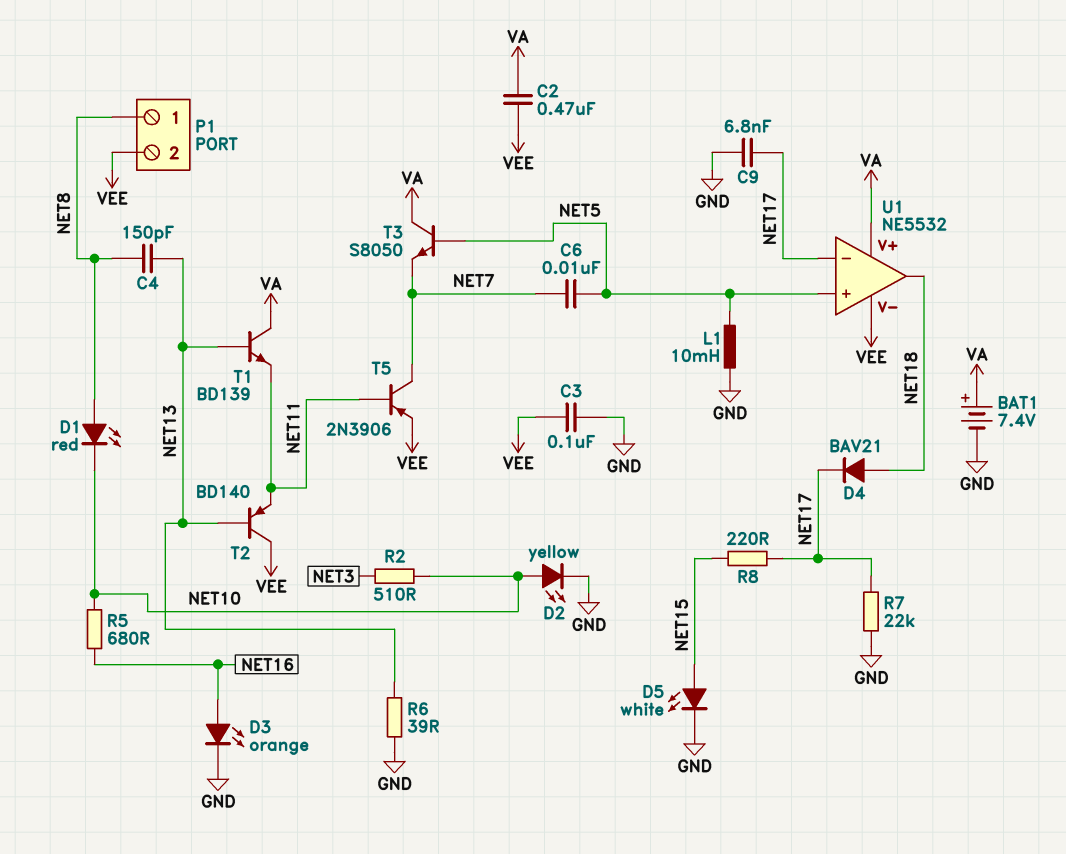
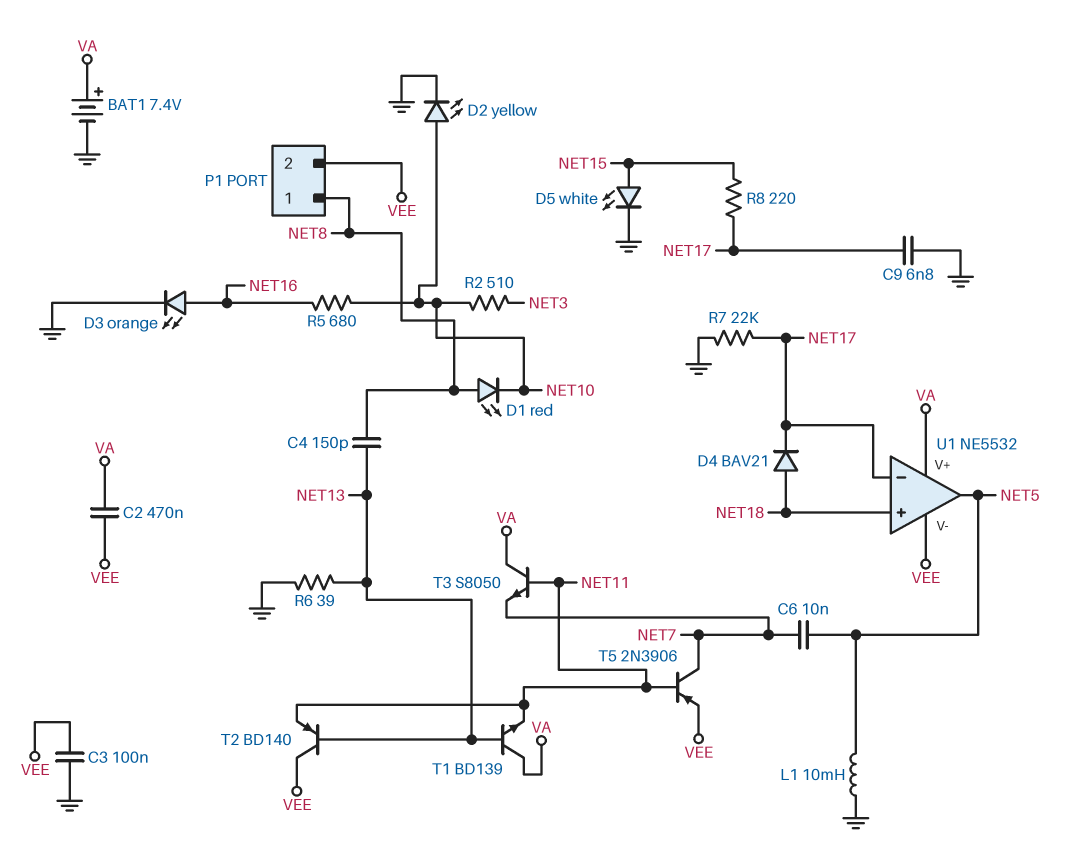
T3: NPN S8050 (B NET5, C VA, E NET7) -> NPN S8050 (B NET11, C VA, E NET7)
U1 pin in+: NET5 -> NET18
U1 pin out: NET18 -> NET5

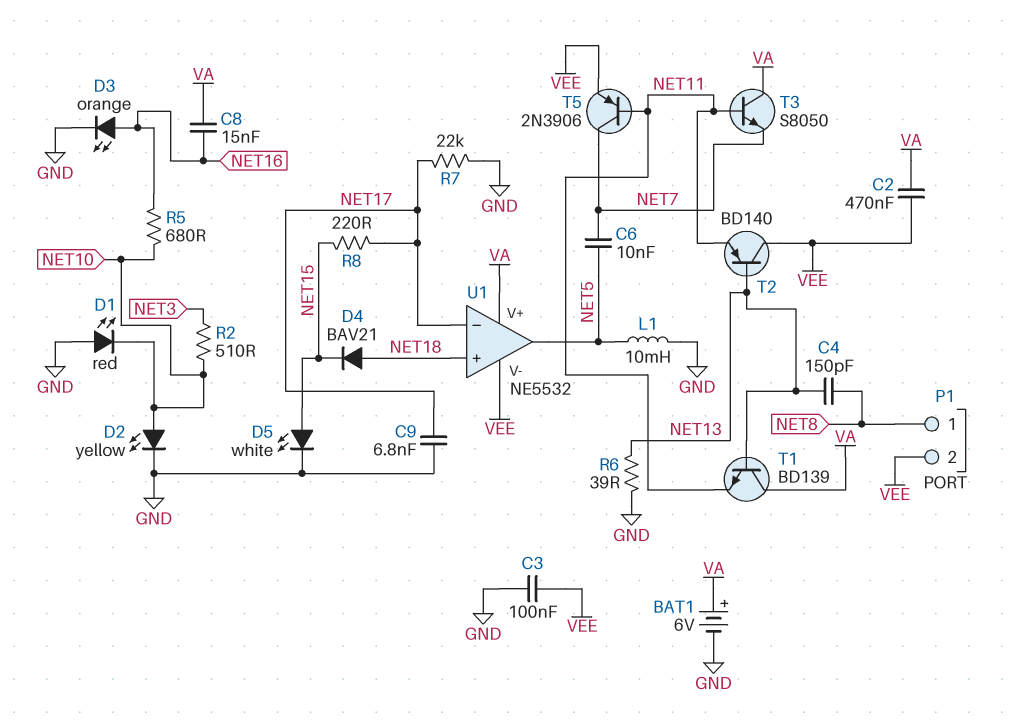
BAT1: 7.4V (plus VA, minus GND) -> 6V (plus VA, minus GND)
C8: none -> 15nF (NET16, VA)
D1: LED red (A NET8, K NET10) -> LED red (A GND, K NET10)
D4: diode BAV21 (A NET18, K NET17) -> diode BAV21 (A NET18, K NET15)

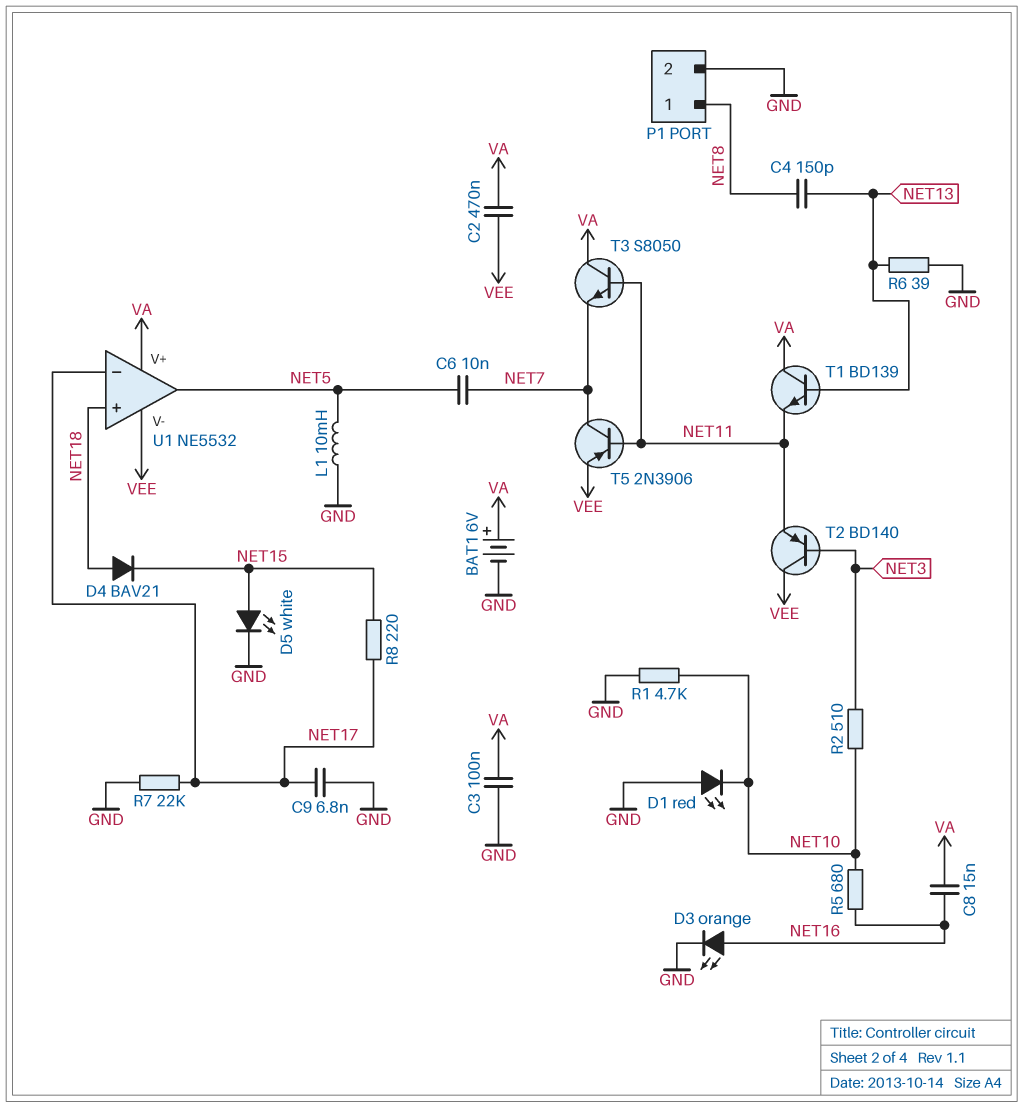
C3: 100nF (GND, VEE) -> 100nF (GND, VA)
D2: LED yellow (A NET10, K GND) -> none
P1 pin 2: VEE -> GND
R1: none -> 4.7k (GND, NET10)
T2: PNP BD140 (B NET13, C VEE, E NET11) -> PNP BD140 (B NET3, C VEE, E NET11)

